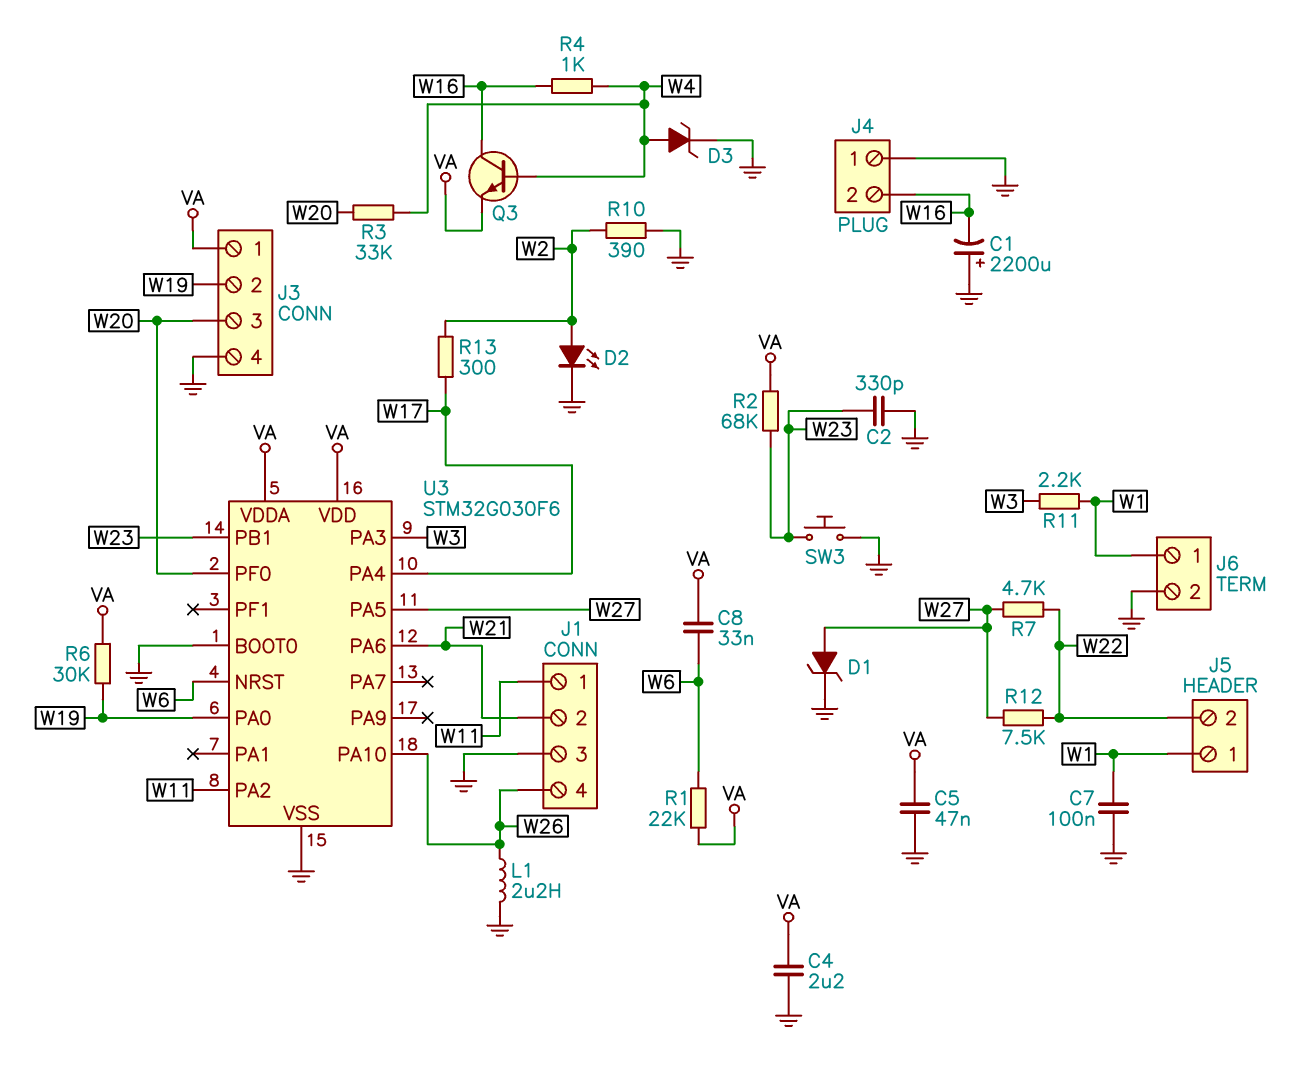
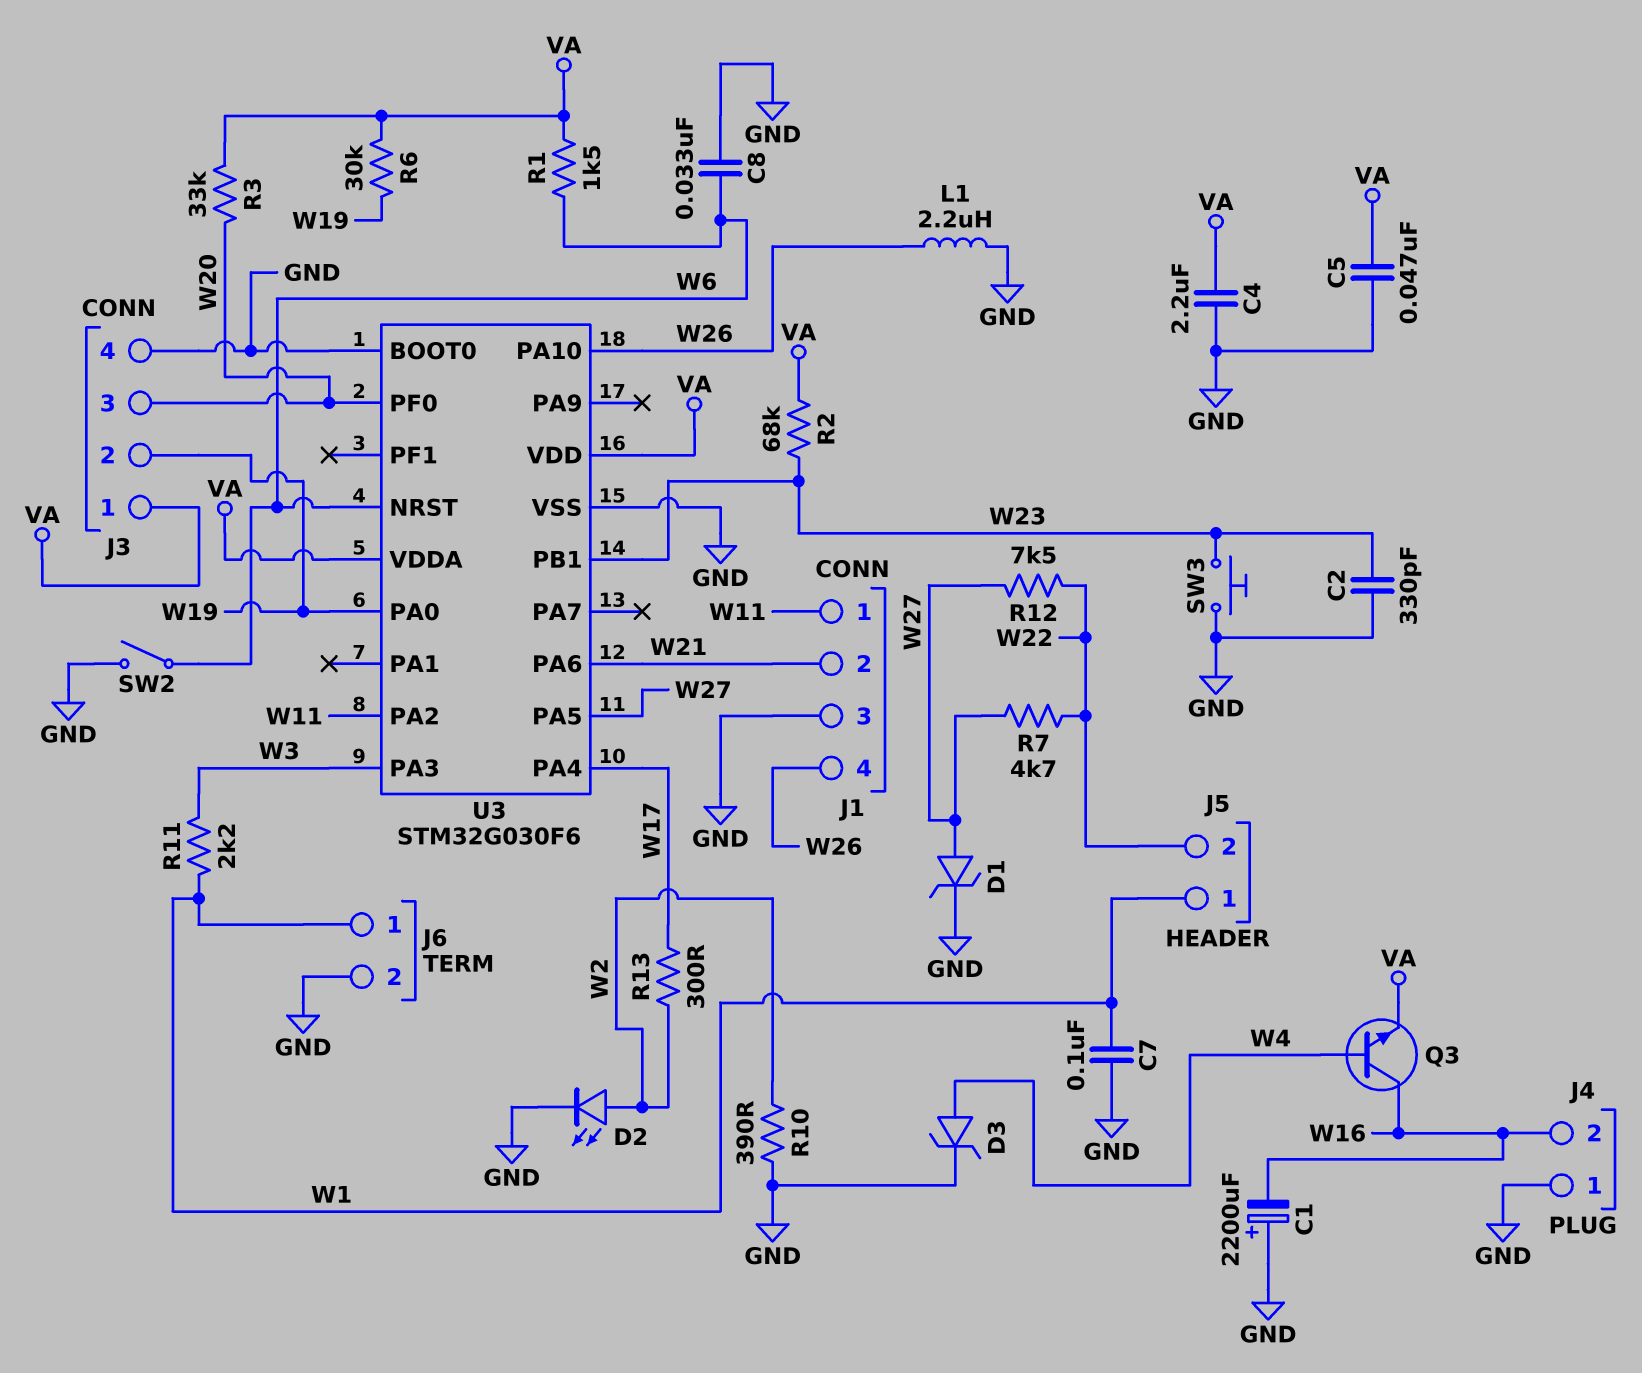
C8: 33nF (VA, W6) -> 33nF (GND, W6)
R1: 22k (VA, W6) -> 1.5k (VA, W6)
R3: 33k (W4, W20) -> 33k (VA, W20)
R4: 1k (W4, W16) -> none
SW2: none -> switch (GND, W6)

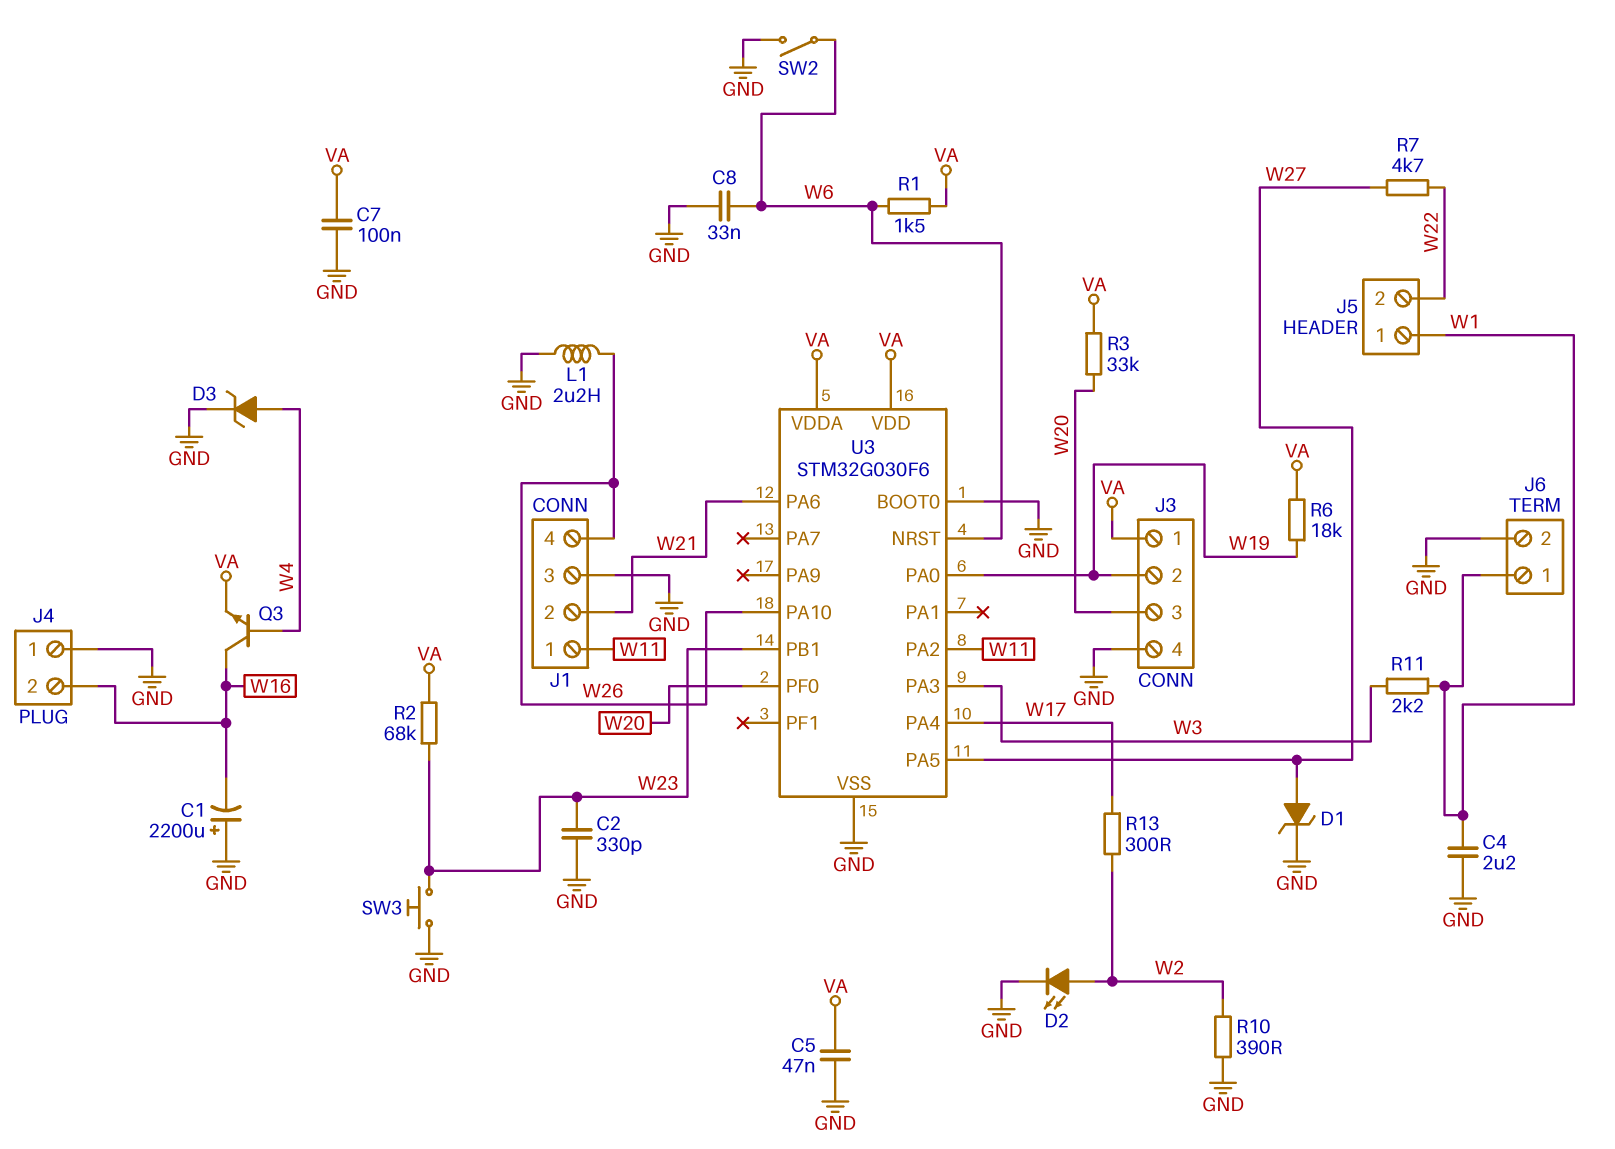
C4: 2.2uF (GND, VA) -> 2.2uF (GND, W1)
C7: 100nF (GND, W1) -> 100nF (GND, VA)
R6: 30k (VA, W19) -> 18k (VA, W19)
R12: 7.5k (W22, W27) -> none

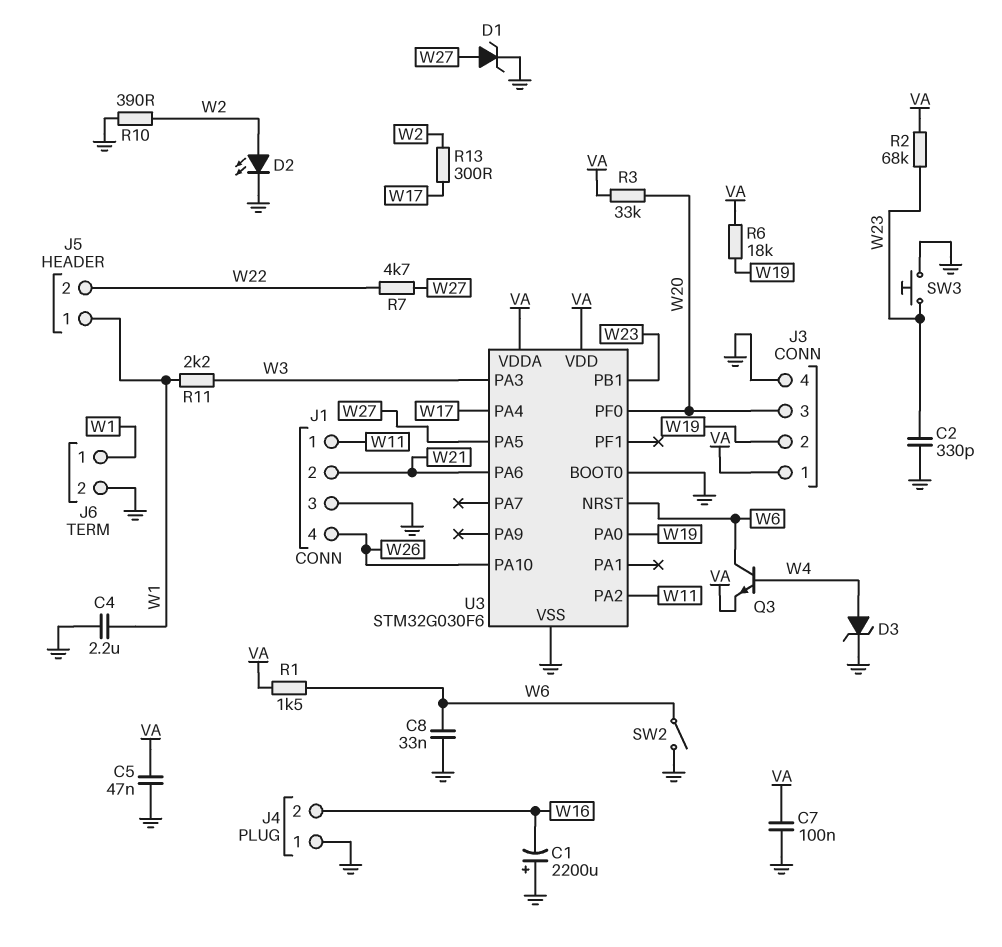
L1: 2.2uH (GND, W26) -> none
Q3: NPN (B W4, C W16, E VA) -> NPN (B W4, C W6, E VA)

